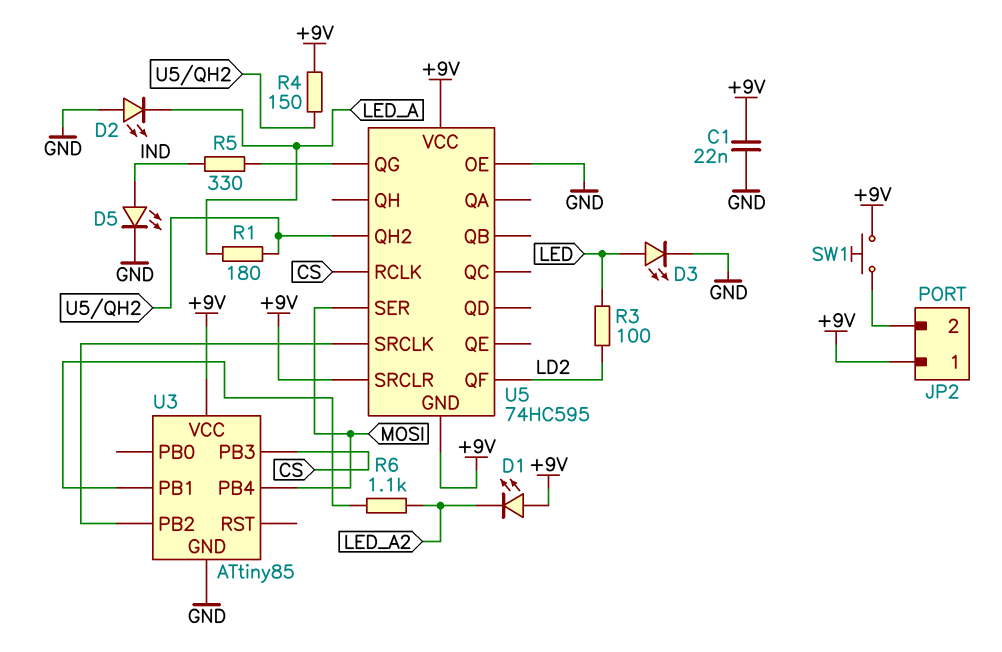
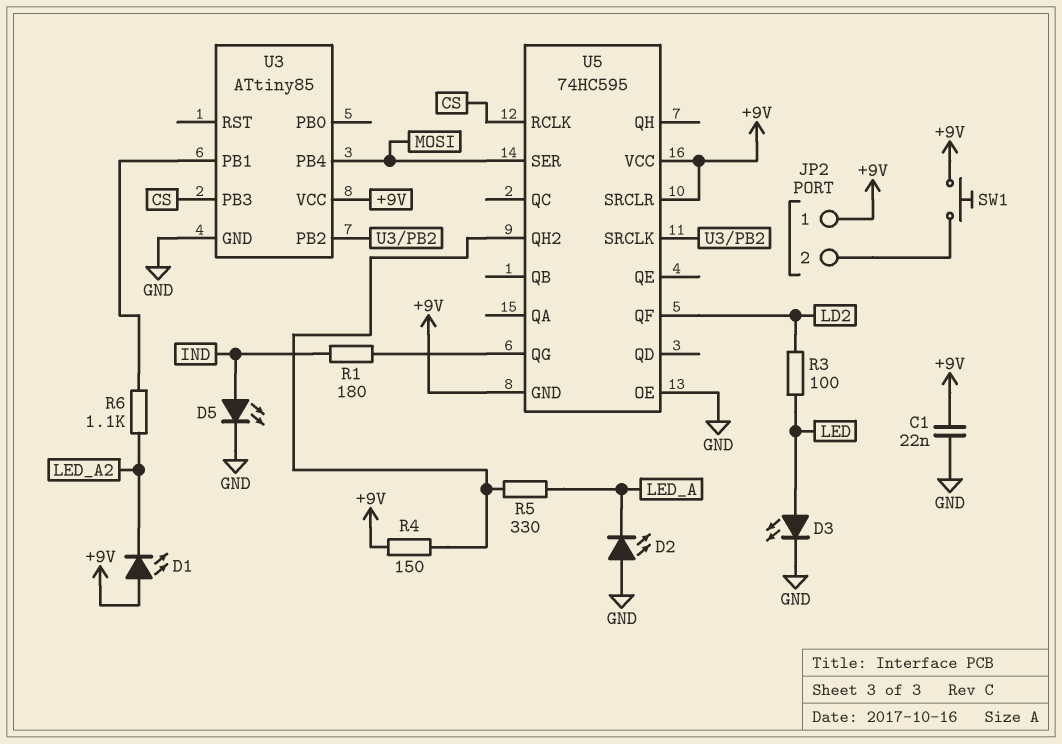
R1: 180 (LED_A, U5/QH2) -> 180 (IND, U5/QG)
R5: 330 (IND, U5/QG) -> 330 (LED_A, U5/QH2)

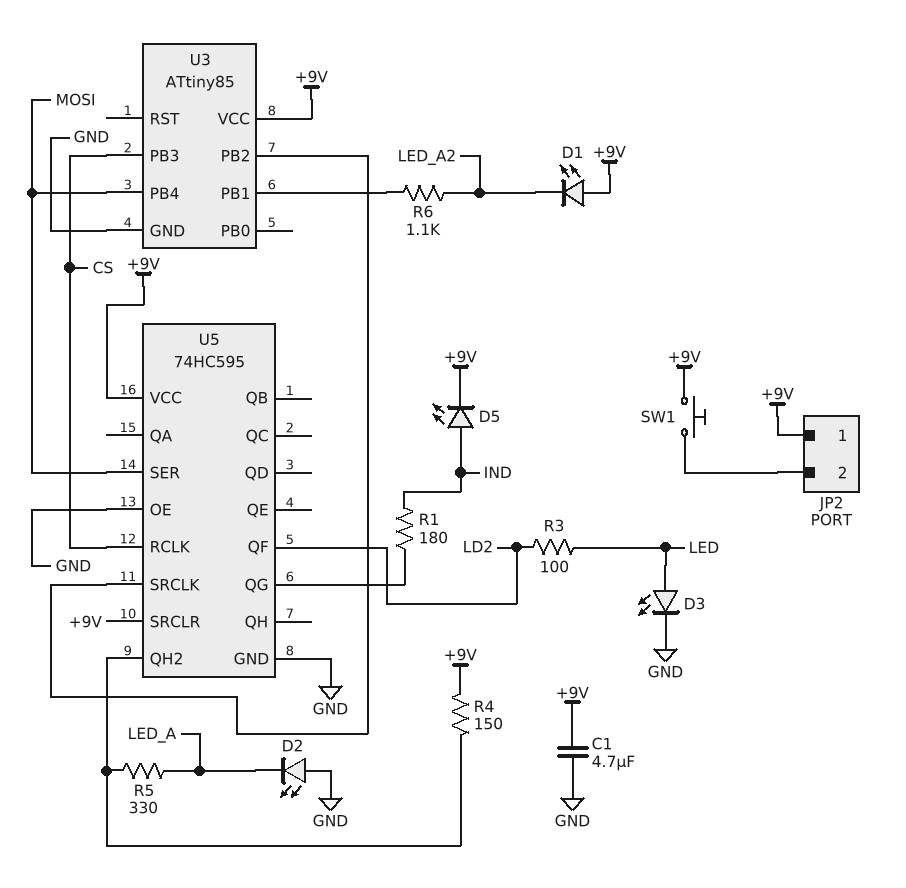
C1: 22nF (+9V, GND) -> 4.7uF (+9V, GND)
D5: LED (A IND, K GND) -> LED (A IND, K +9V)
U5 pin GND: +9V -> GND

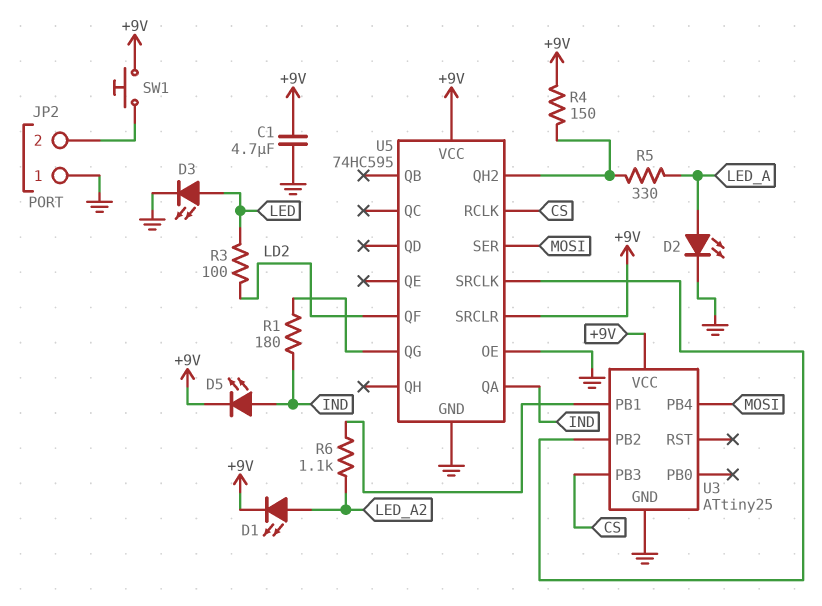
D1: LED (A +9V, K LED_A2) -> LED (A LED_A2, K +9V)
D2: LED (A GND, K LED_A) -> LED (A LED_A, K GND)
JP2 pin 1: +9V -> GND
U3: ATtiny85 -> ATtiny25
U5 pin QA: none -> IND

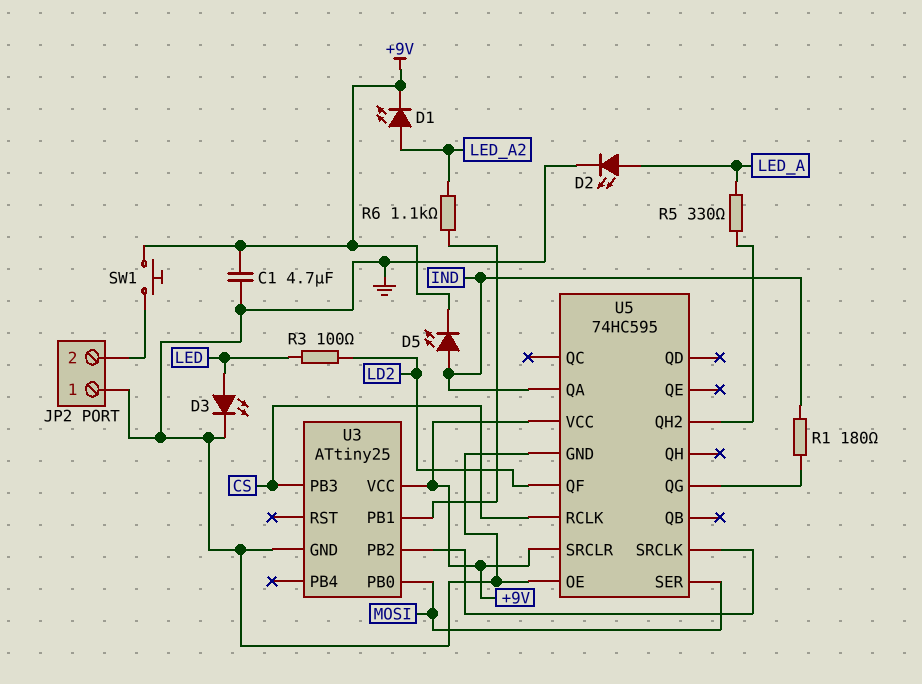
R4: 150 (+9V, U5/QH2) -> none
U3 pin PB0: none -> MOSI
U3 pin PB4: MOSI -> none

